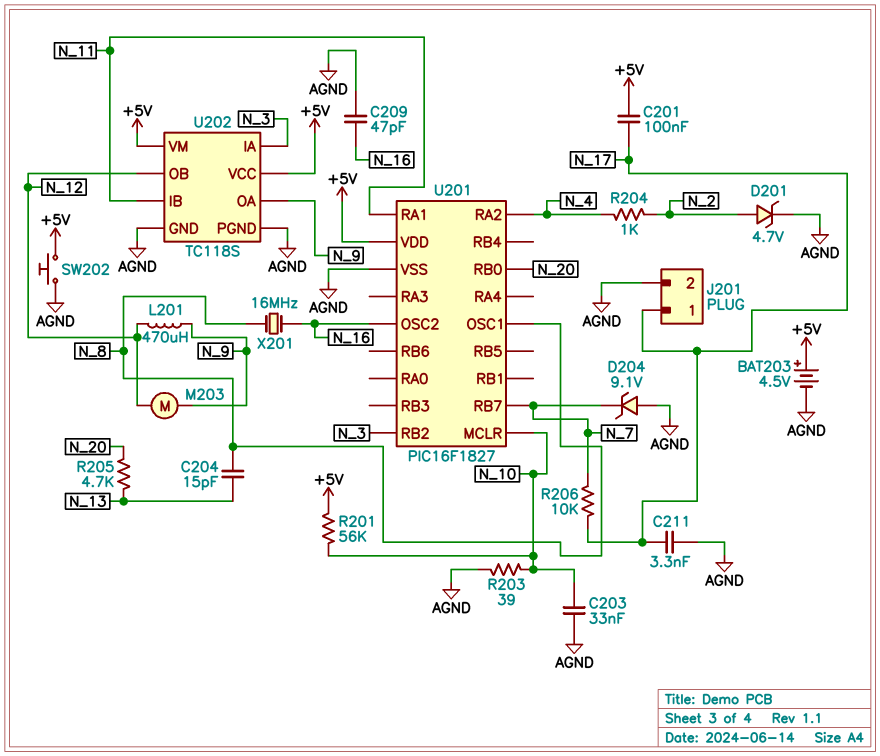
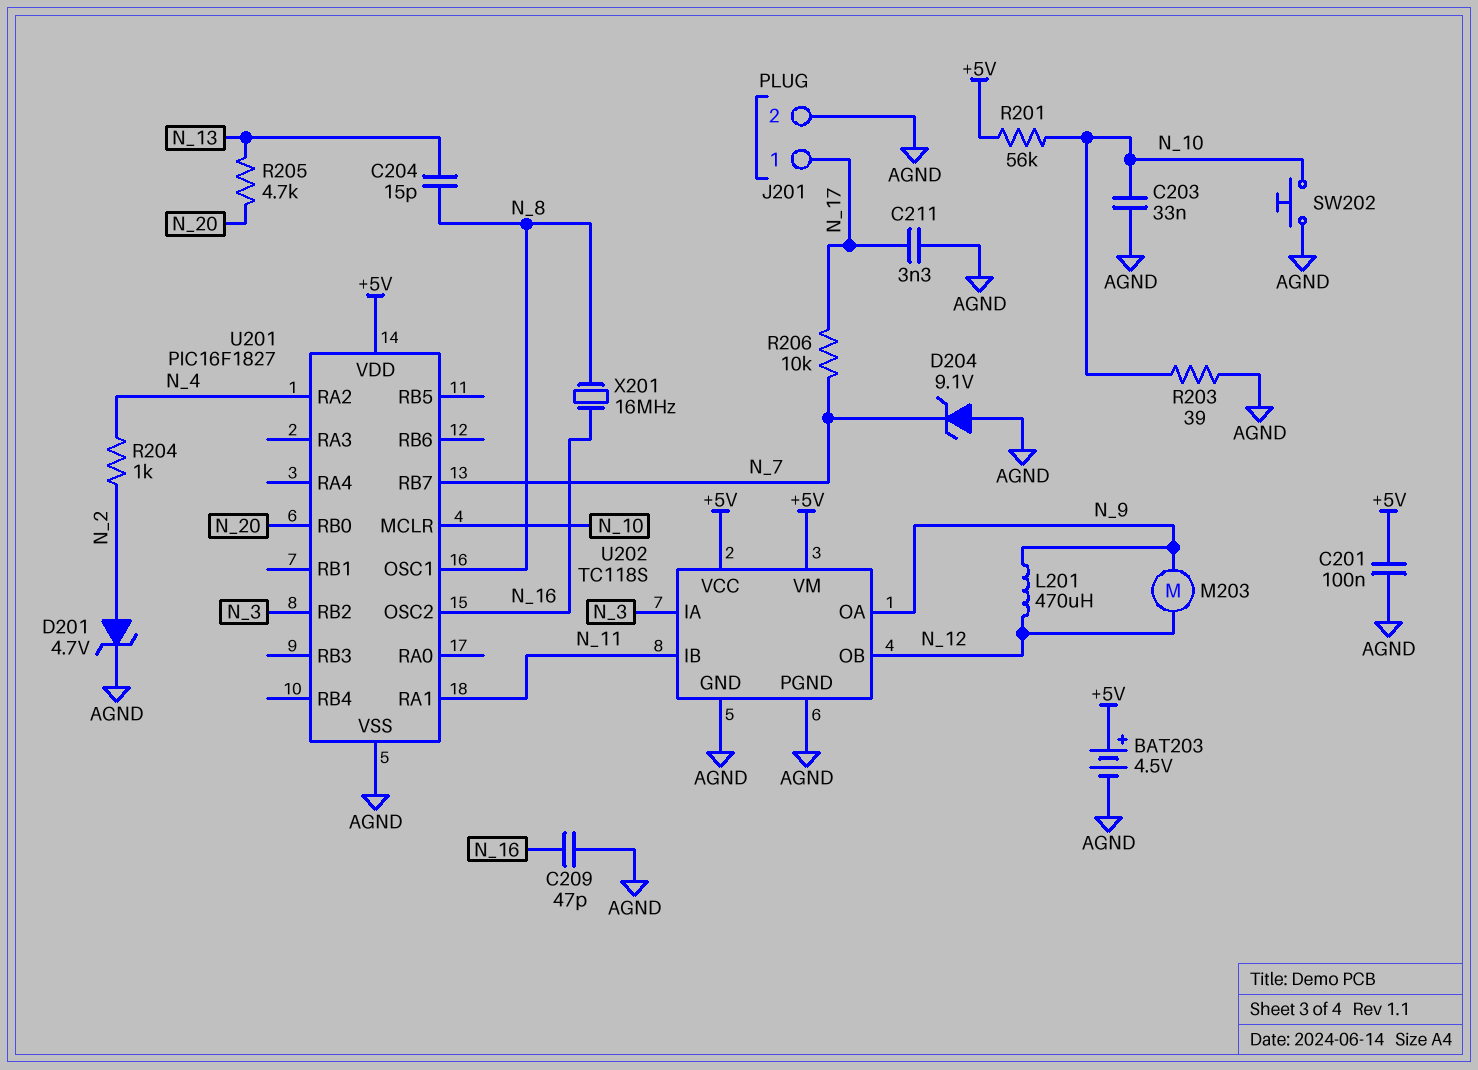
C201: 100nF (+5V, N_17) -> 100nF (+5V, AGND)
SW202: button (+5V, AGND) -> button (AGND, N_10)

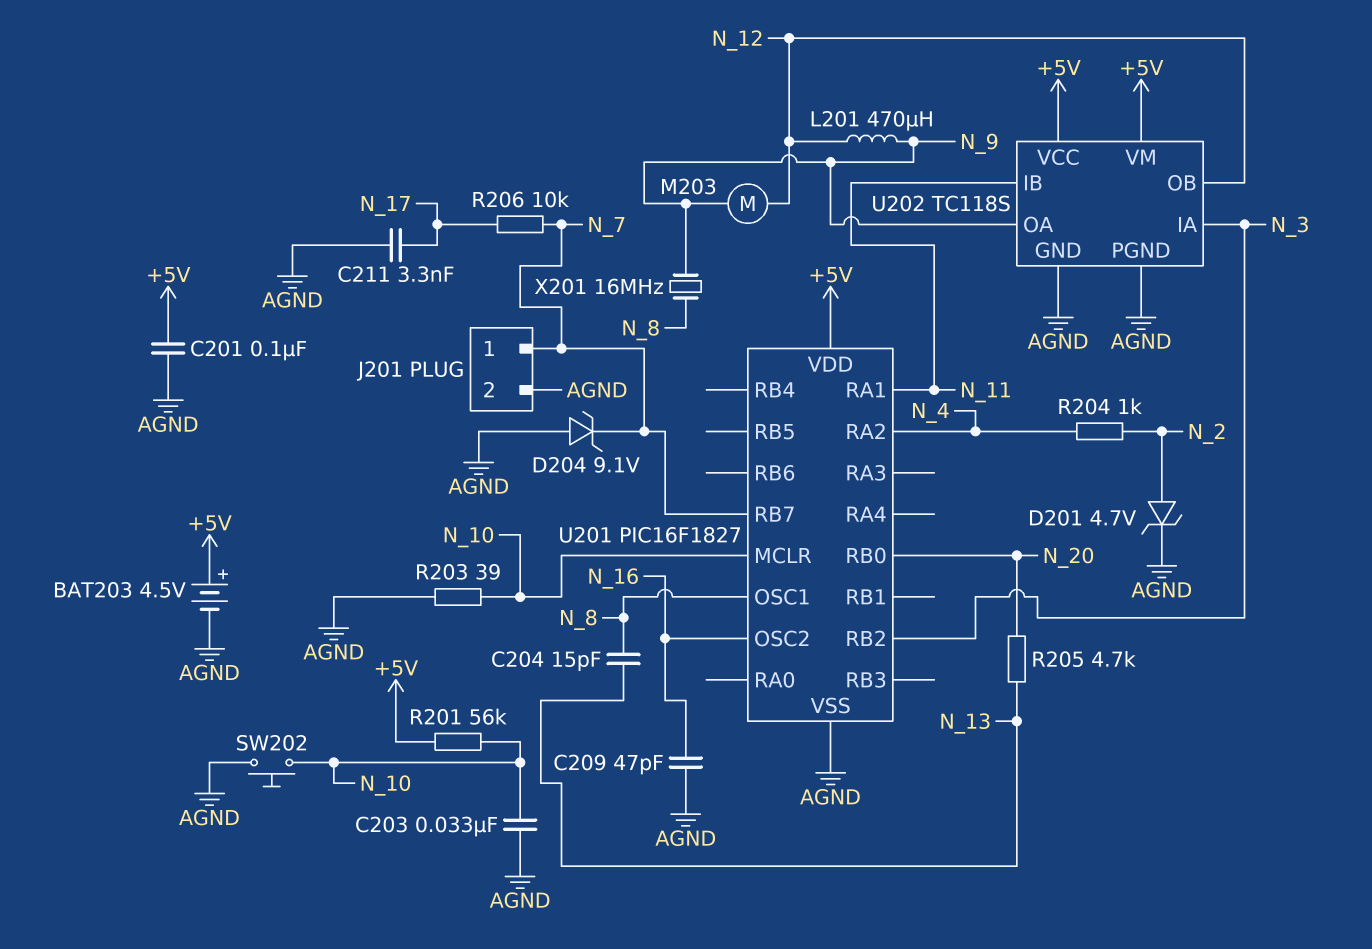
J201 pin 1: N_17 -> N_7
X201: 16MHz (N_8, N_16) -> 16MHz (N_8, N_9)

